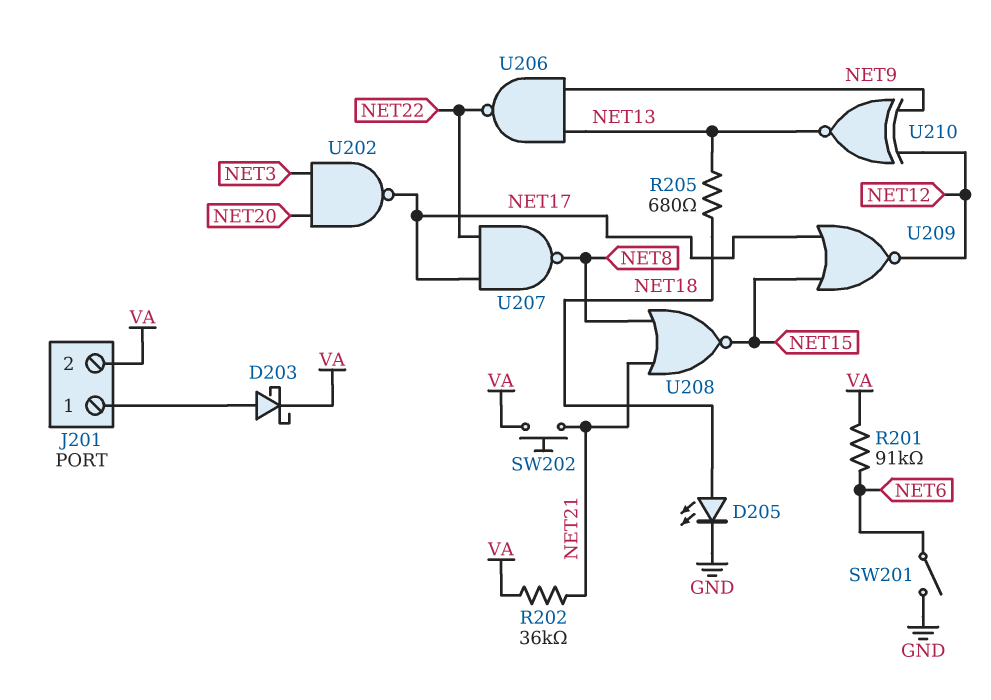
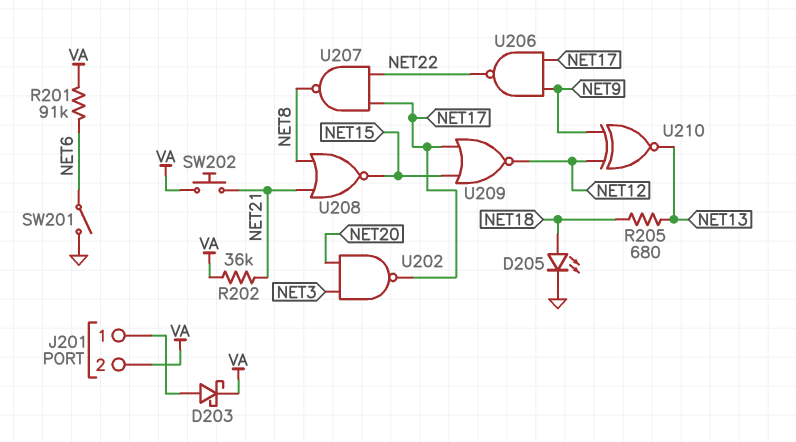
U206: NAND (in NET9, in NET13, out NET22) -> NAND (in NET9, in NET17, out NET22)

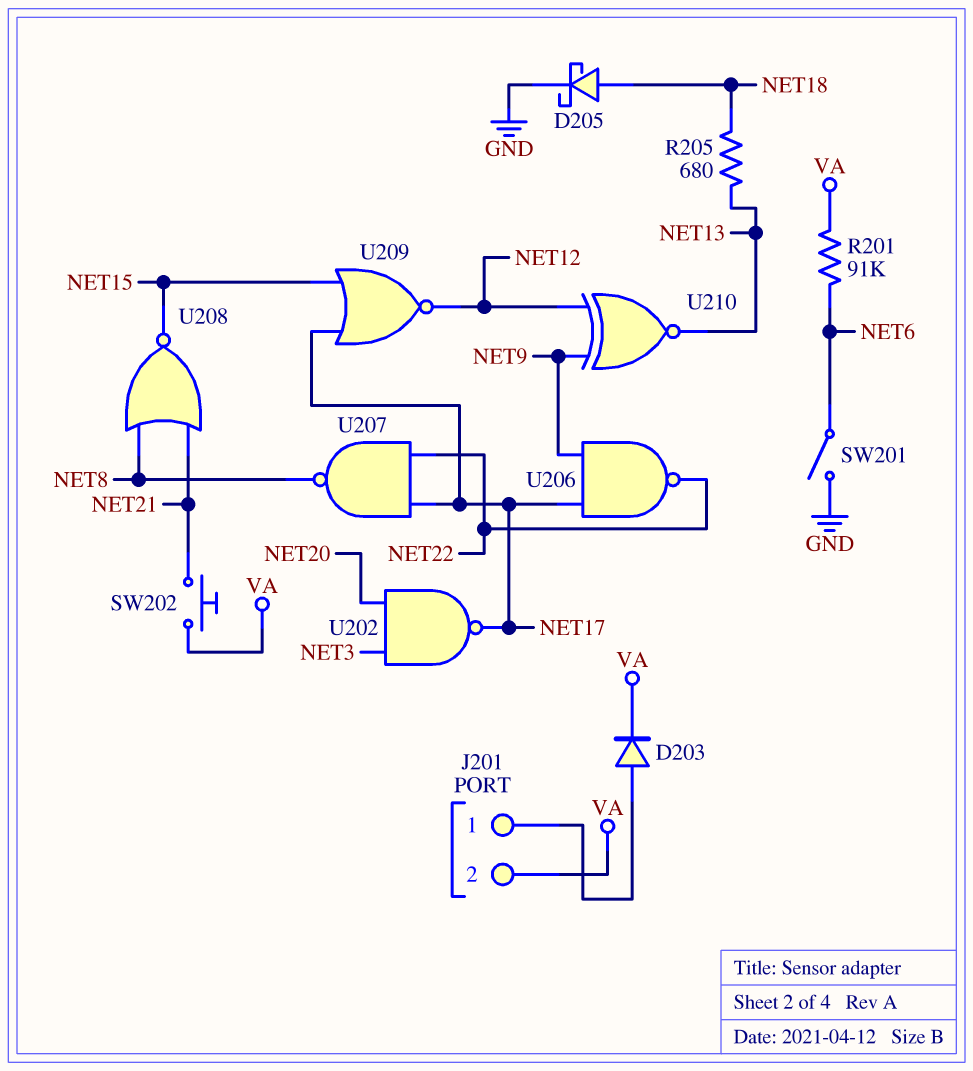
D203: schottky (A J201/1, K VA) -> diode (A J201/1, K VA)
D205: LED (A NET18, K GND) -> schottky (A NET18, K GND)
R202: 36k (NET21, VA) -> none

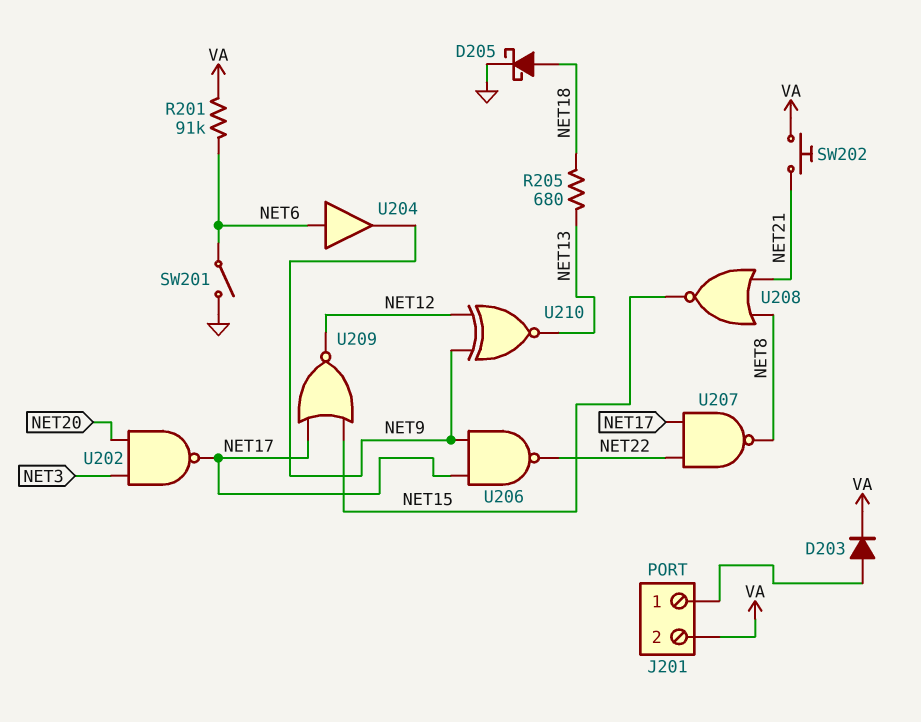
U204: none -> buffer (in NET6, out NET9)

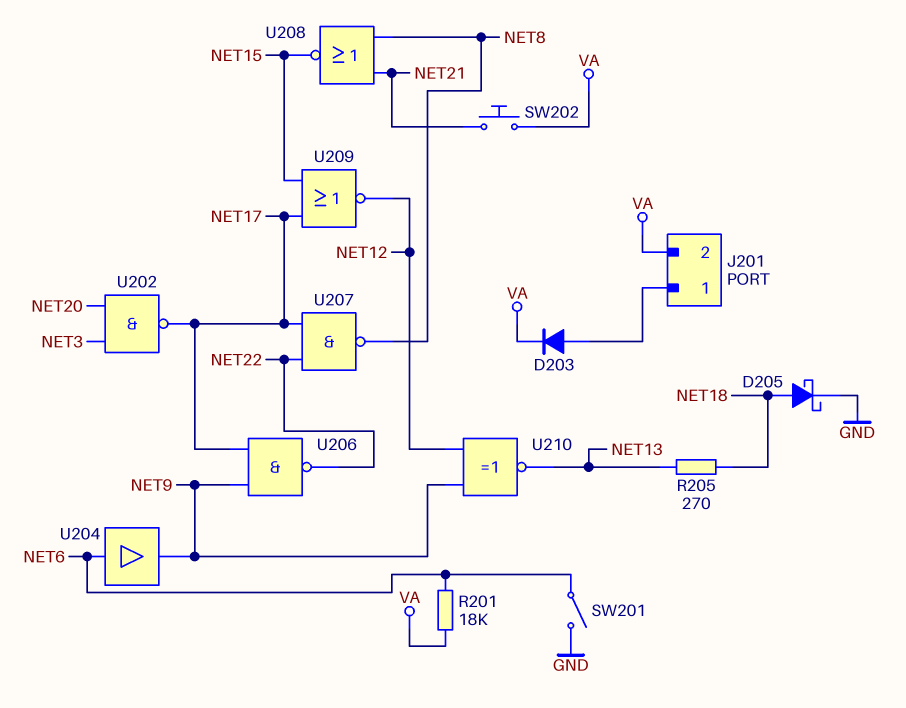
R201: 91k (NET6, VA) -> 18k (NET6, VA)
R205: 680 (NET13, NET18) -> 270 (NET13, NET18)

